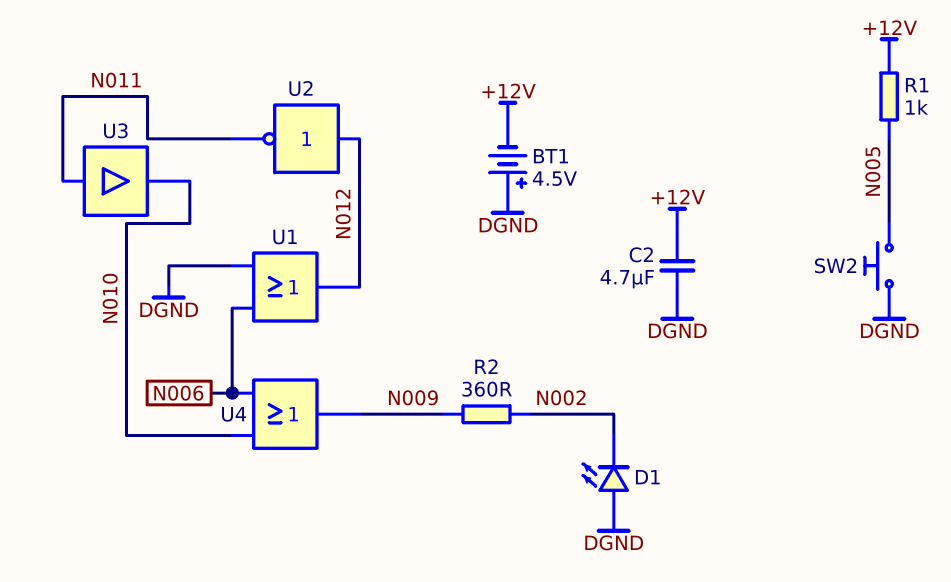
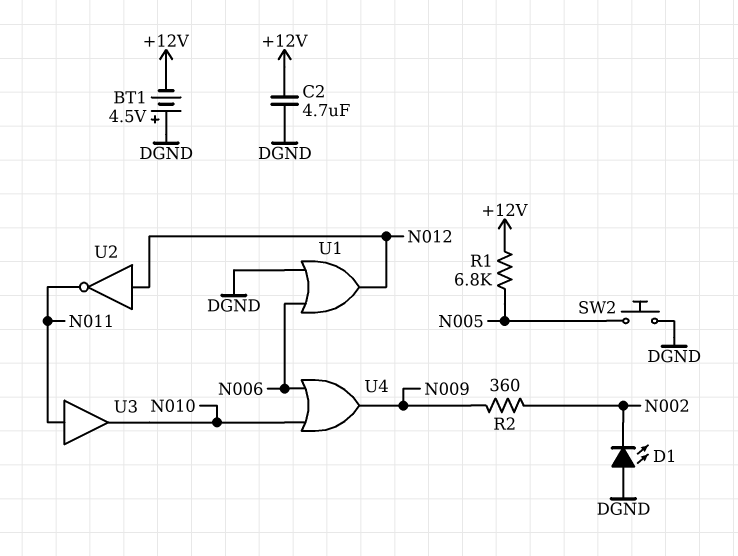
R1: 1k (+12V, N005) -> 6.8k (+12V, N005)

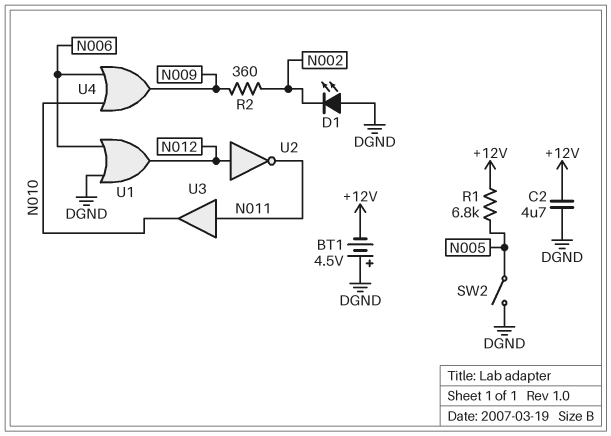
SW2: button (DGND, N005) -> switch (DGND, N005)

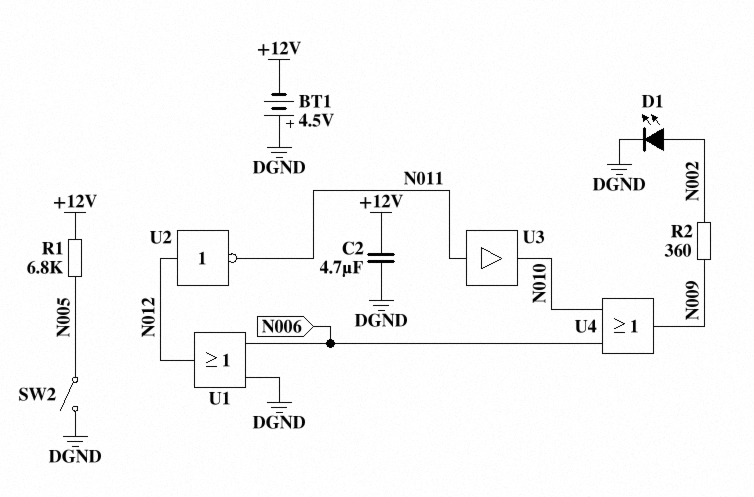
D1: LED (A DGND, K N002) -> LED (A N002, K DGND)

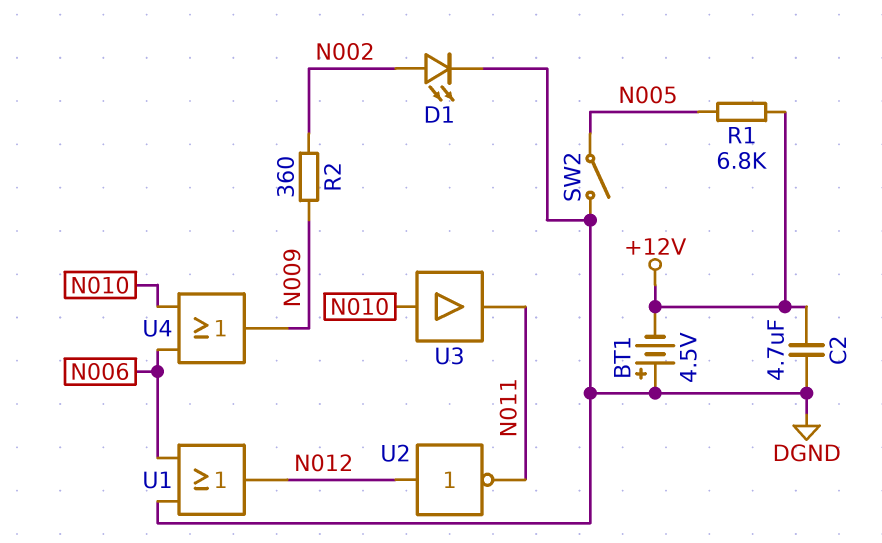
U3: buffer (in N011, out N010) -> buffer (in N010, out N011)

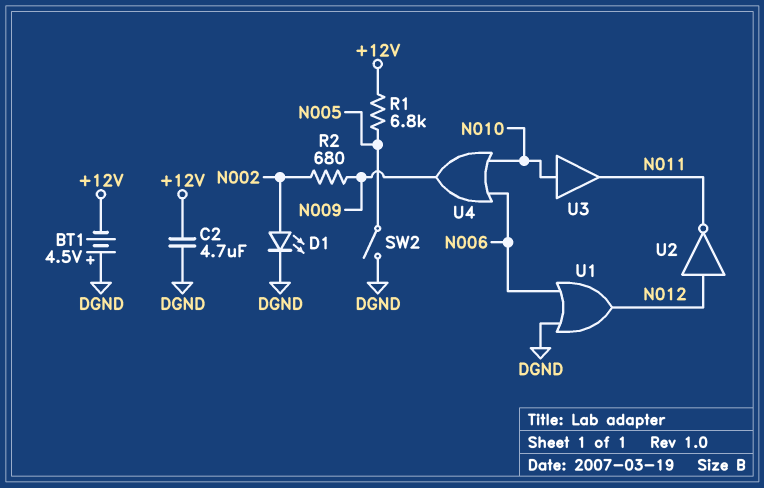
R2: 360 (N002, N009) -> 680 (N002, N009)

